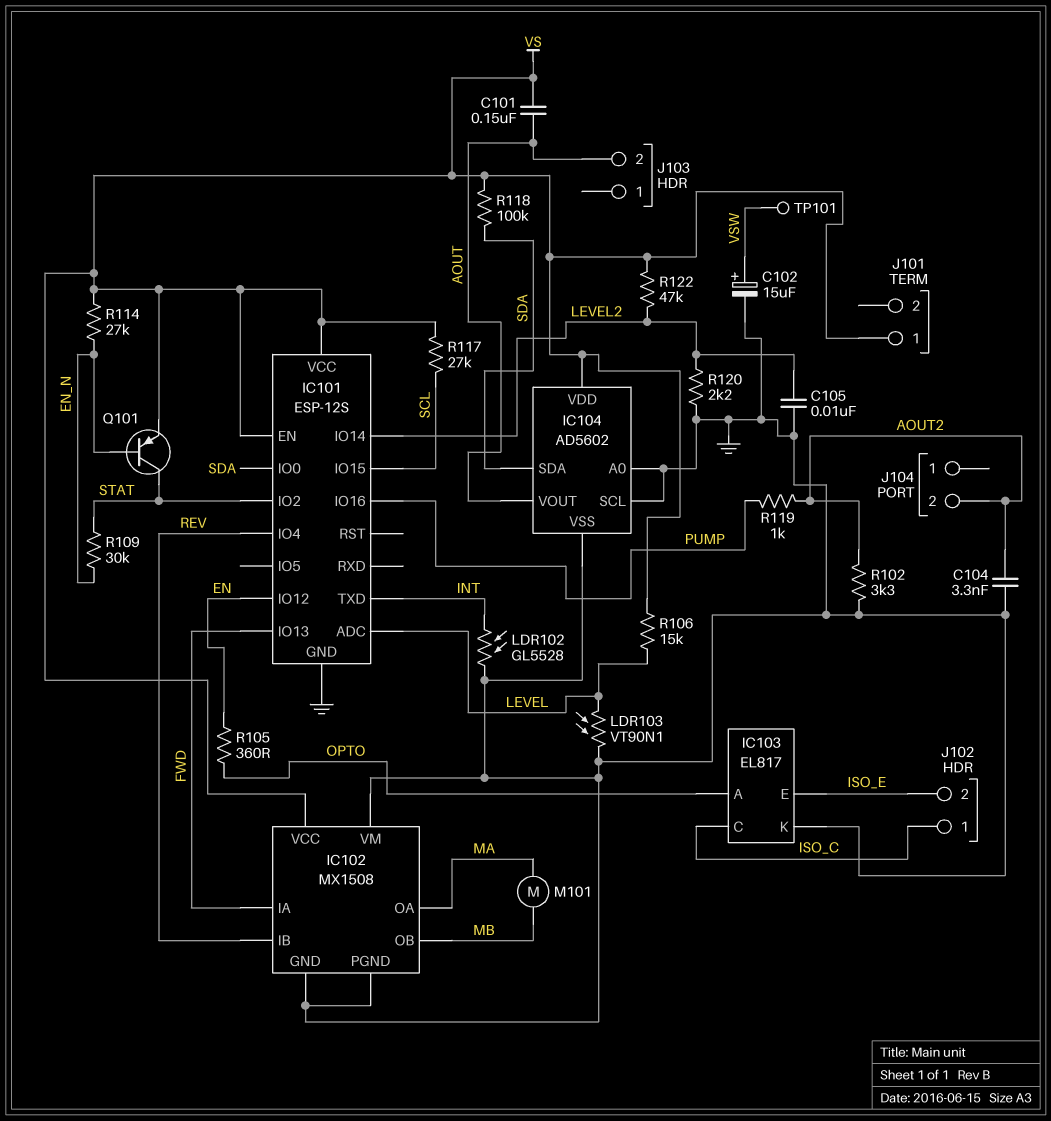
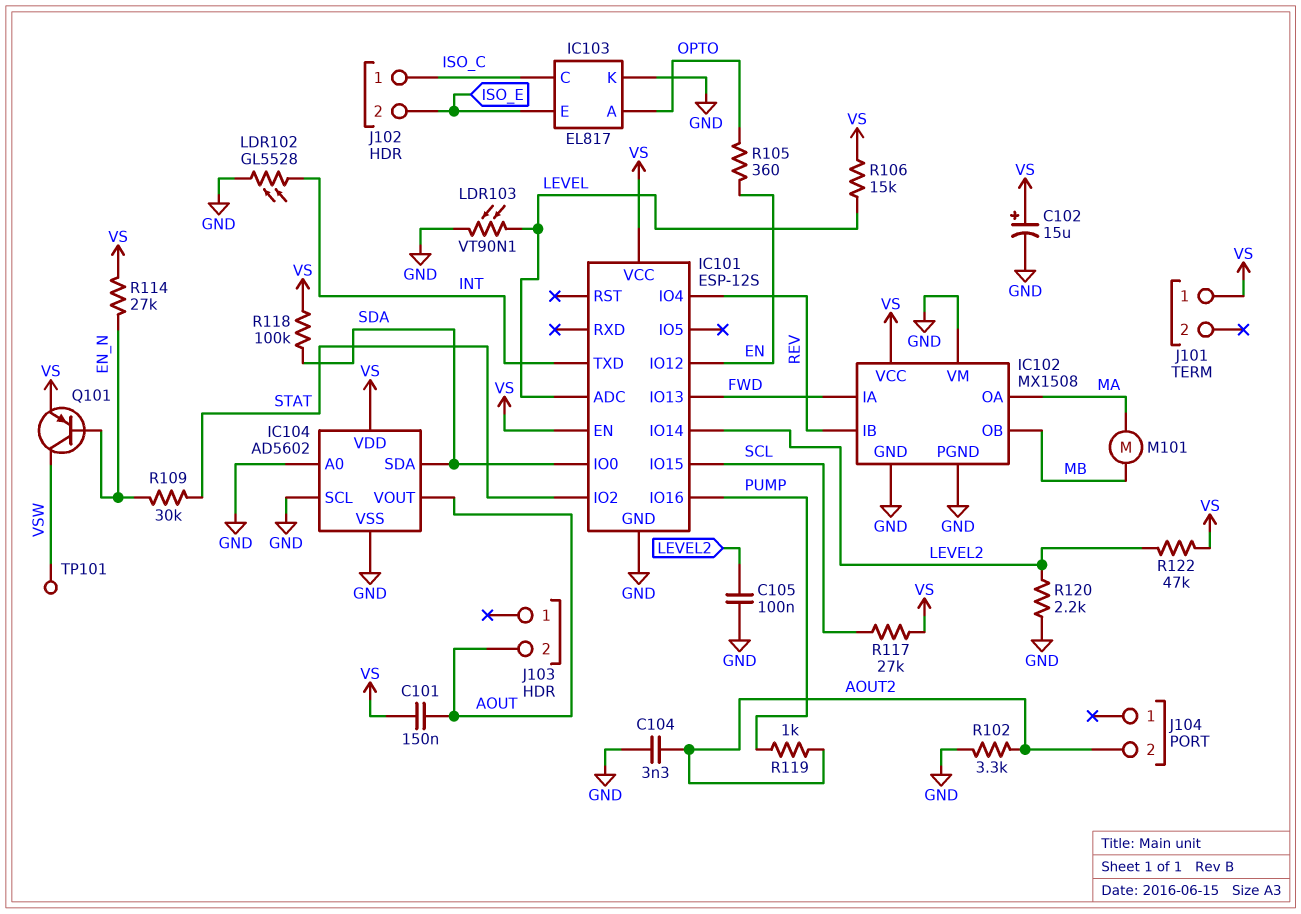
C102: 15uF (plus VSW, minus GND) -> 15uF (plus VS, minus GND)
C105: 10nF (GND, LEVEL2) -> 100nF (GND, LEVEL2)
Q101: PNP (B EN_N, C STAT, E VS) -> PNP (B EN_N, C VSW, E VS)

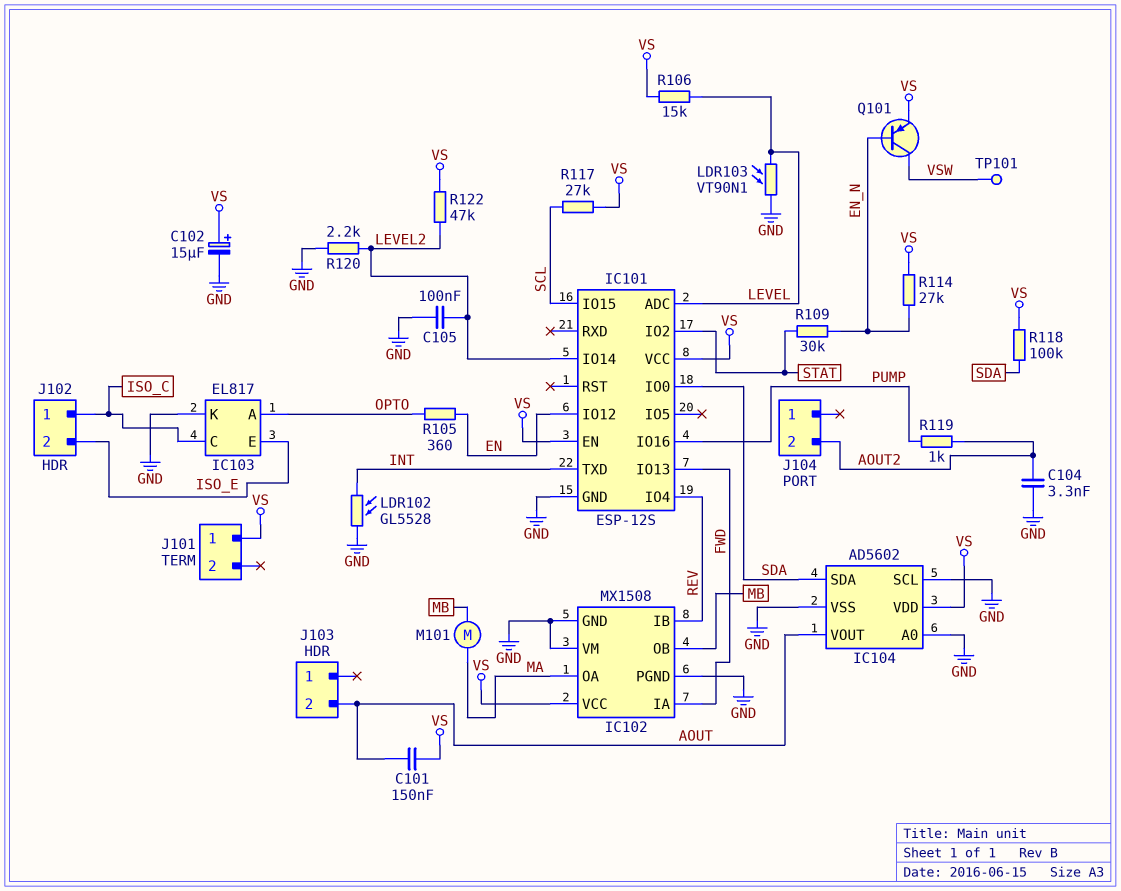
R102: 3.3k (AOUT2, GND) -> none

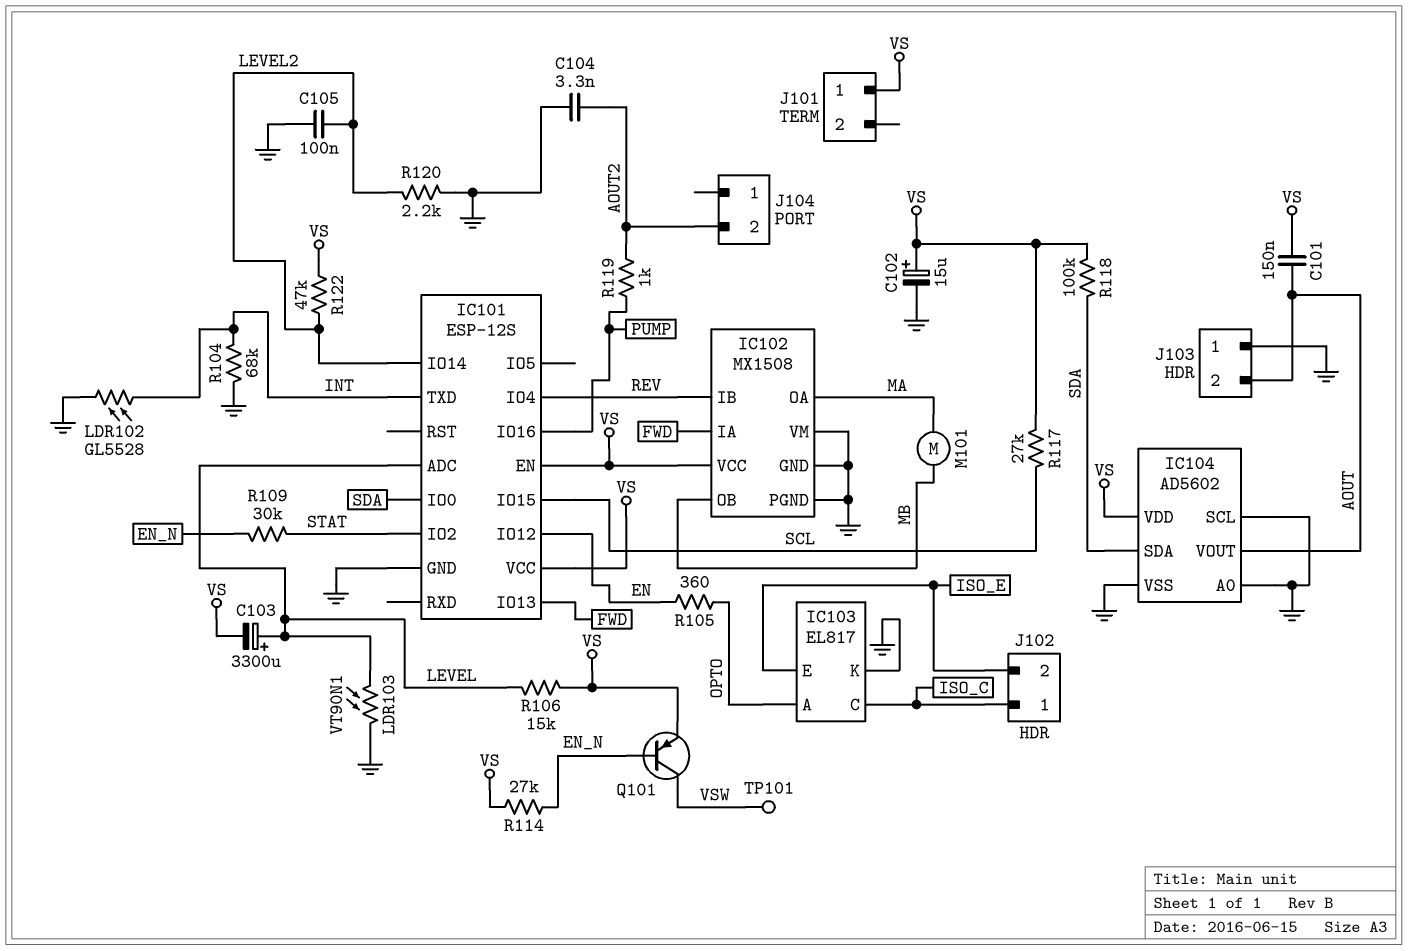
C103: none -> 3300uF (plus LEVEL, minus VS)
J103 pin 1: none -> GND
R104: none -> 68k (GND, INT)

